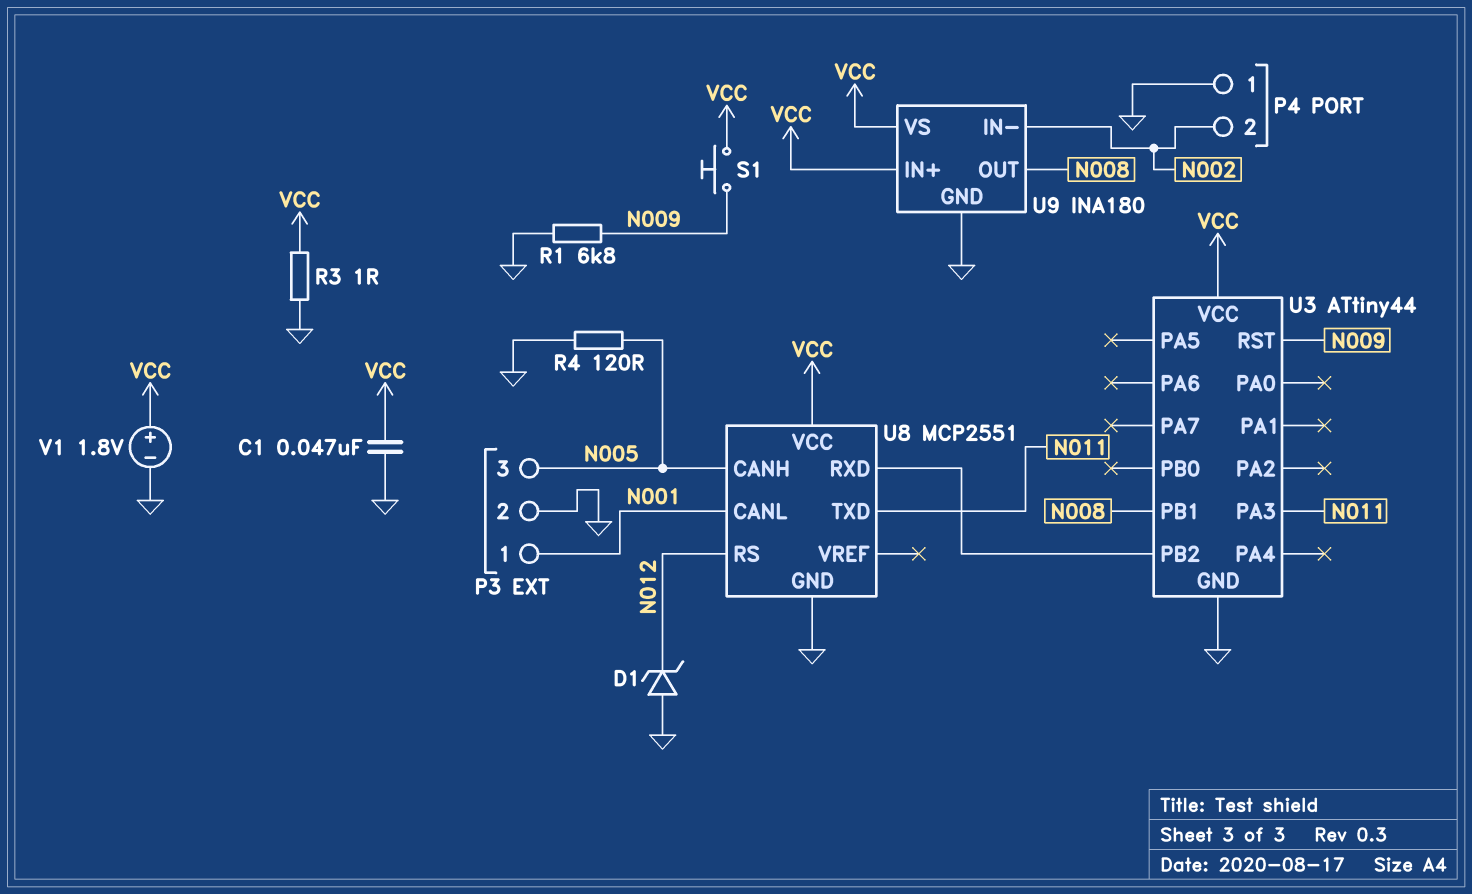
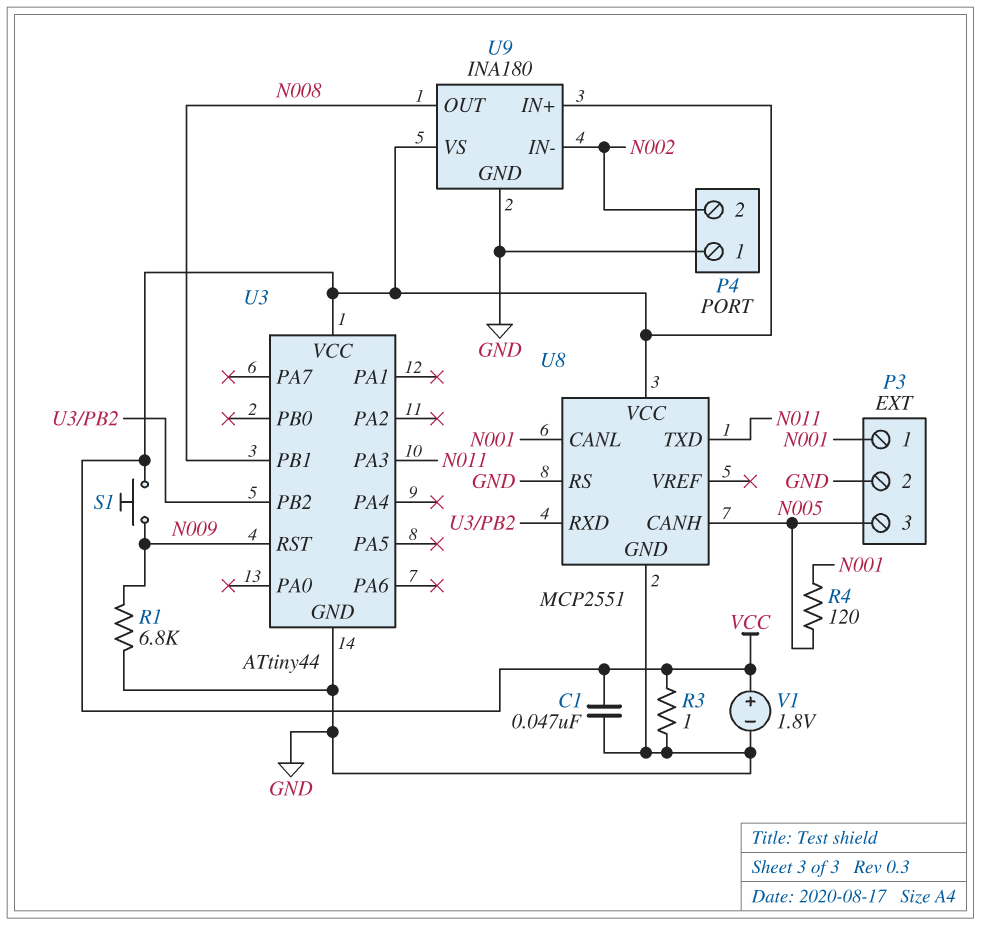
D1: zener (A GND, K N012) -> none
R4: 120 (GND, N005) -> 120 (N001, N005)
U8 pin RS: N012 -> GND

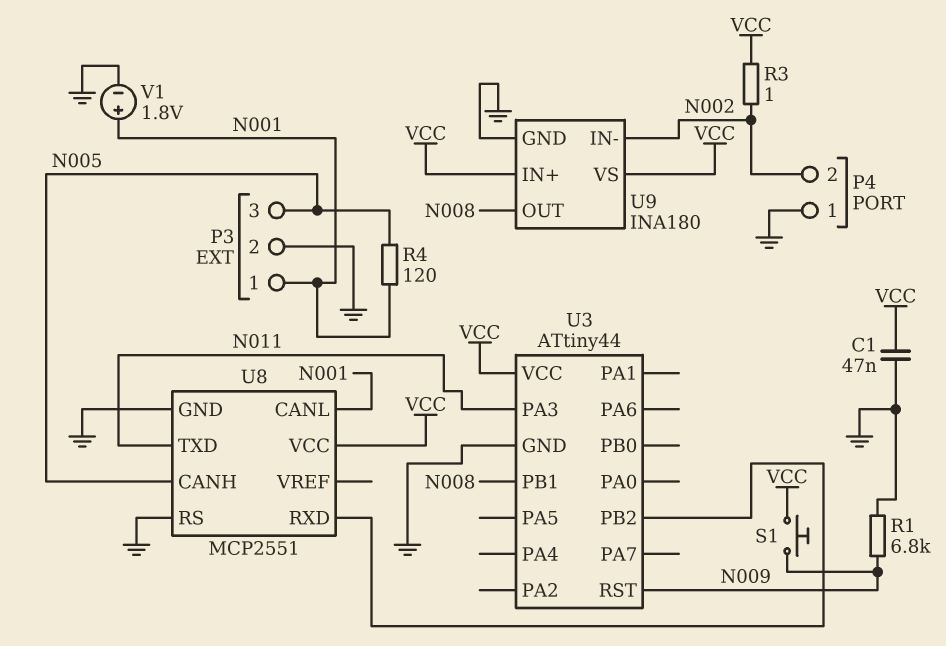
R3: 1 (GND, VCC) -> 1 (N002, VCC)
V1: 1.8V (plus VCC, minus GND) -> 1.8V (plus N001, minus GND)

